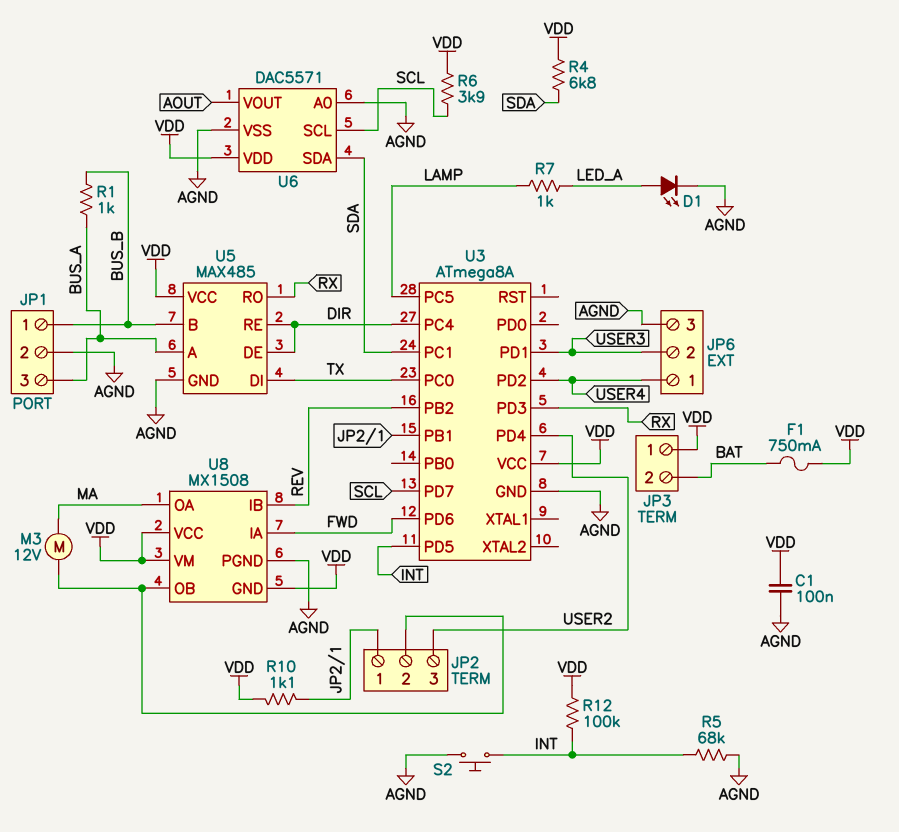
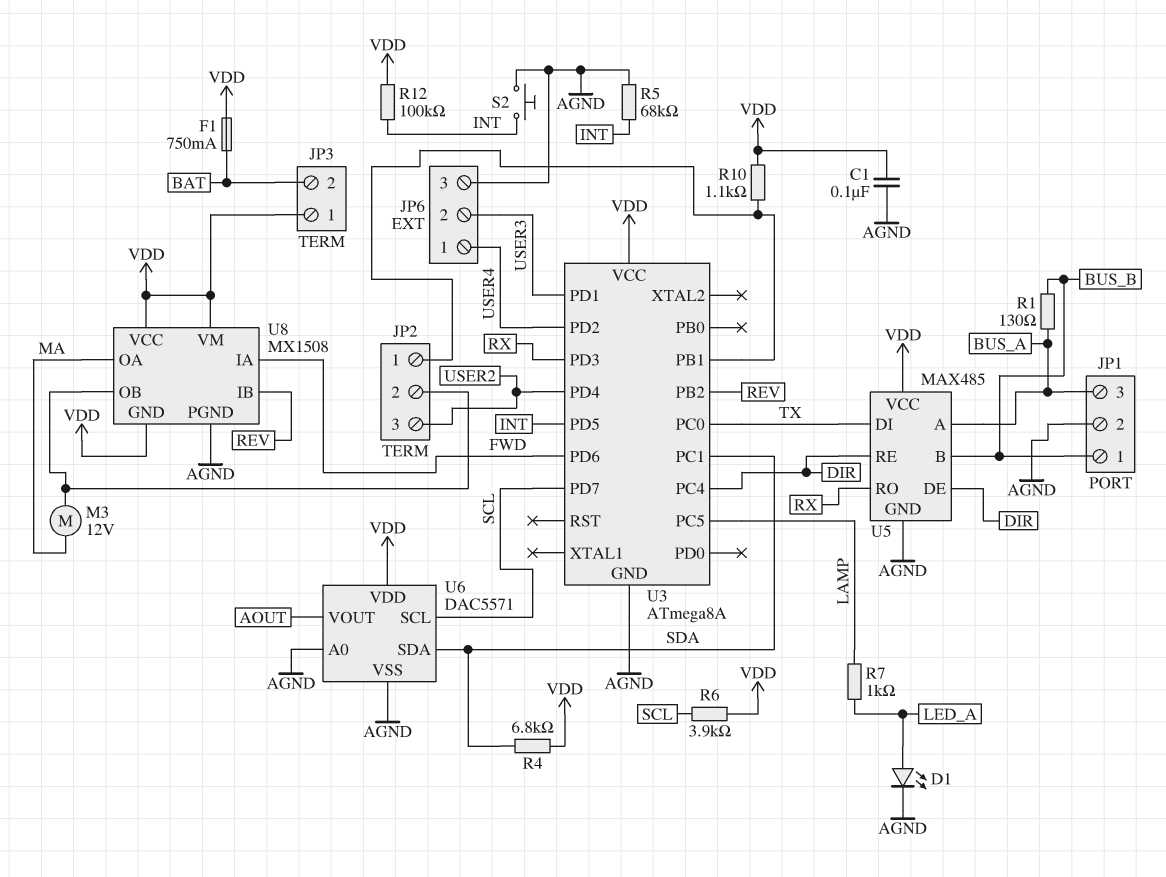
R1: 1k (BUS_A, BUS_B) -> 130 (BUS_A, BUS_B)

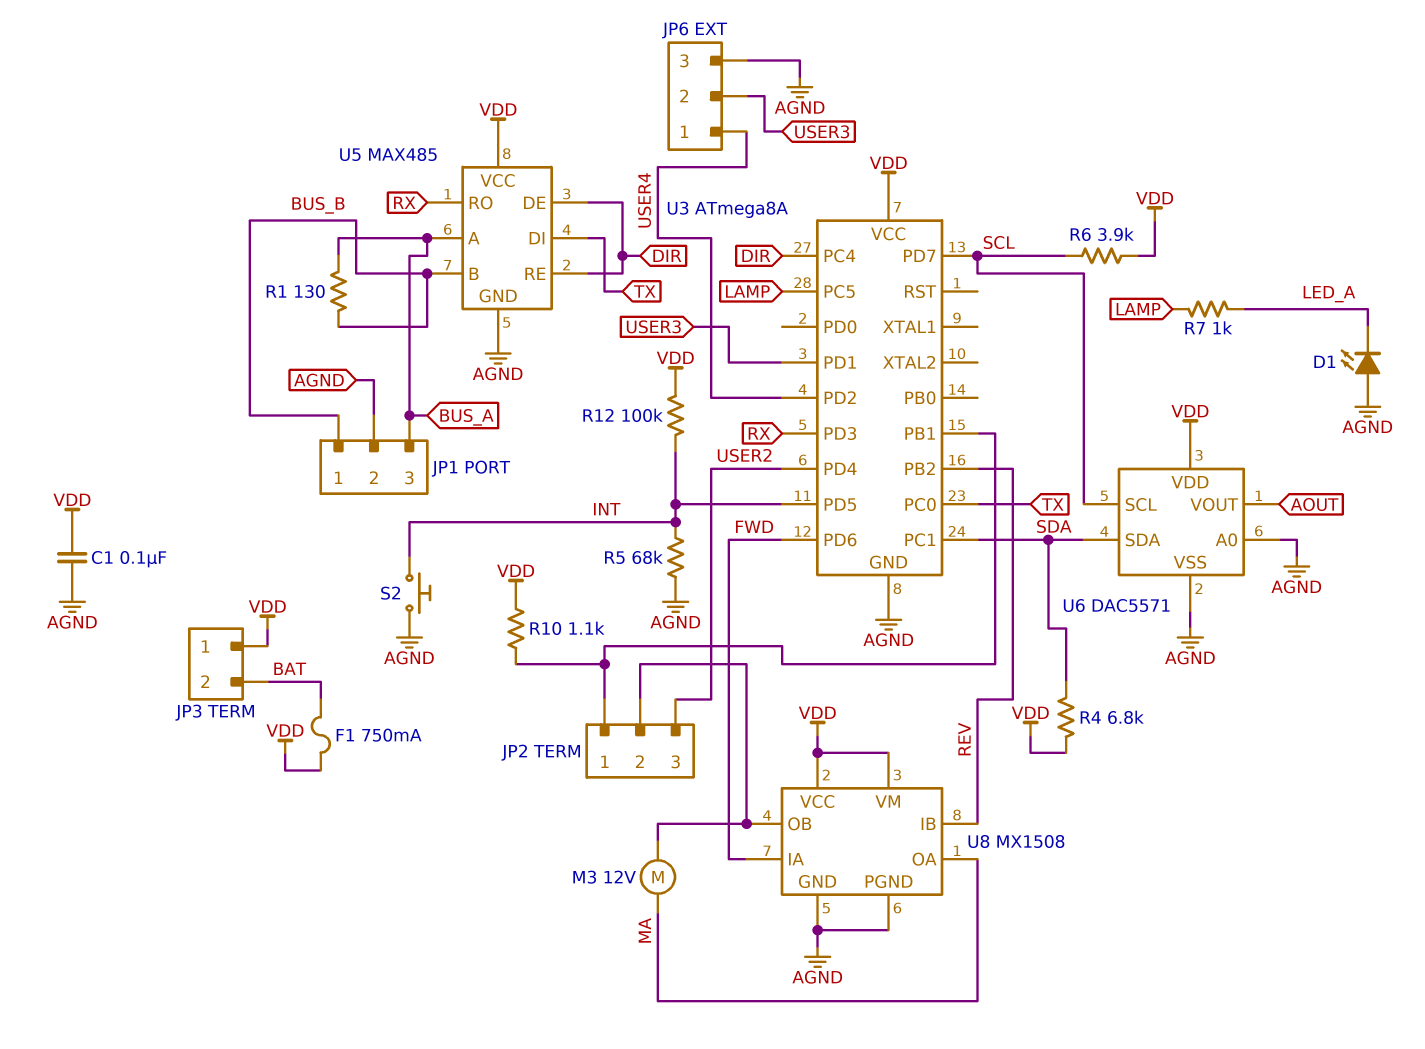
D1: LED (A LED_A, K AGND) -> LED (A AGND, K LED_A)
U8 pin GND: VDD -> AGND

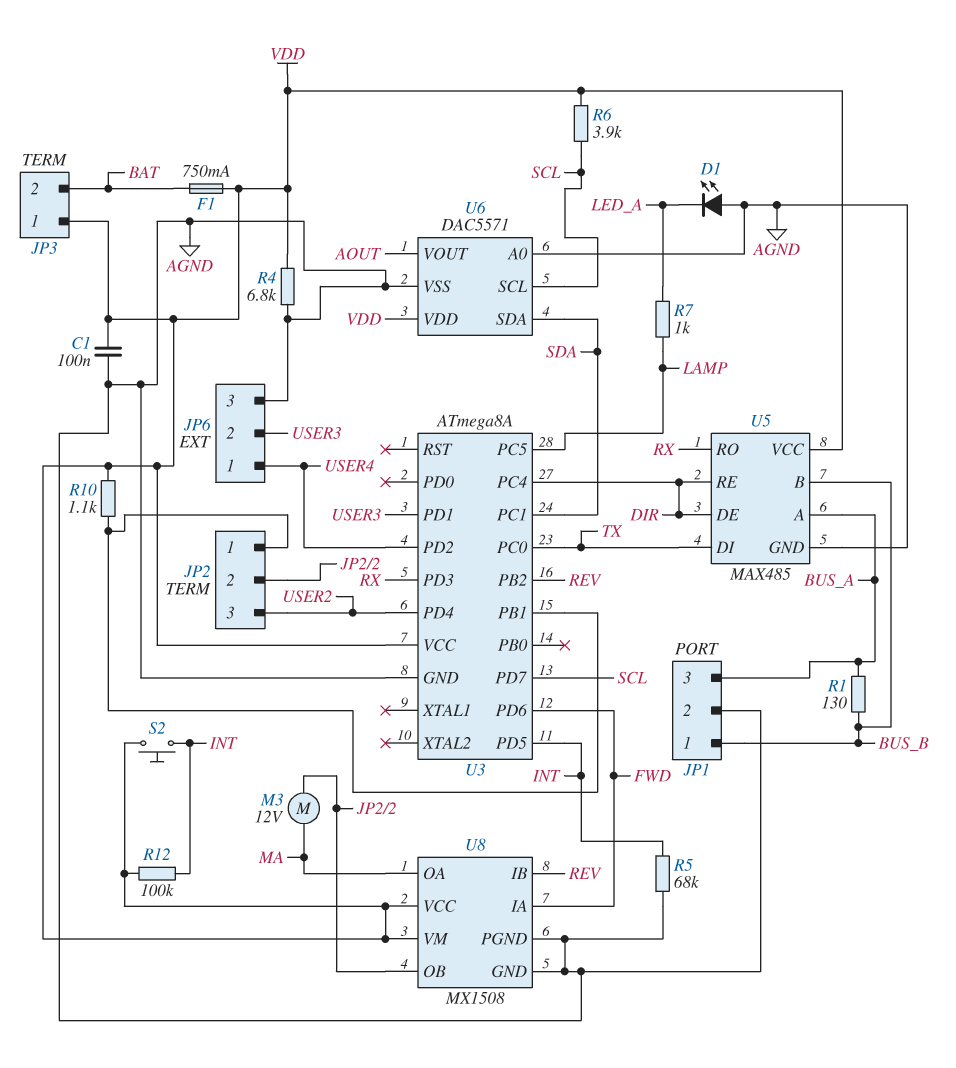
R4: 6.8k (SDA, VDD) -> 6.8k (AGND, VDD)
S2: button (AGND, INT) -> button (INT, VDD)

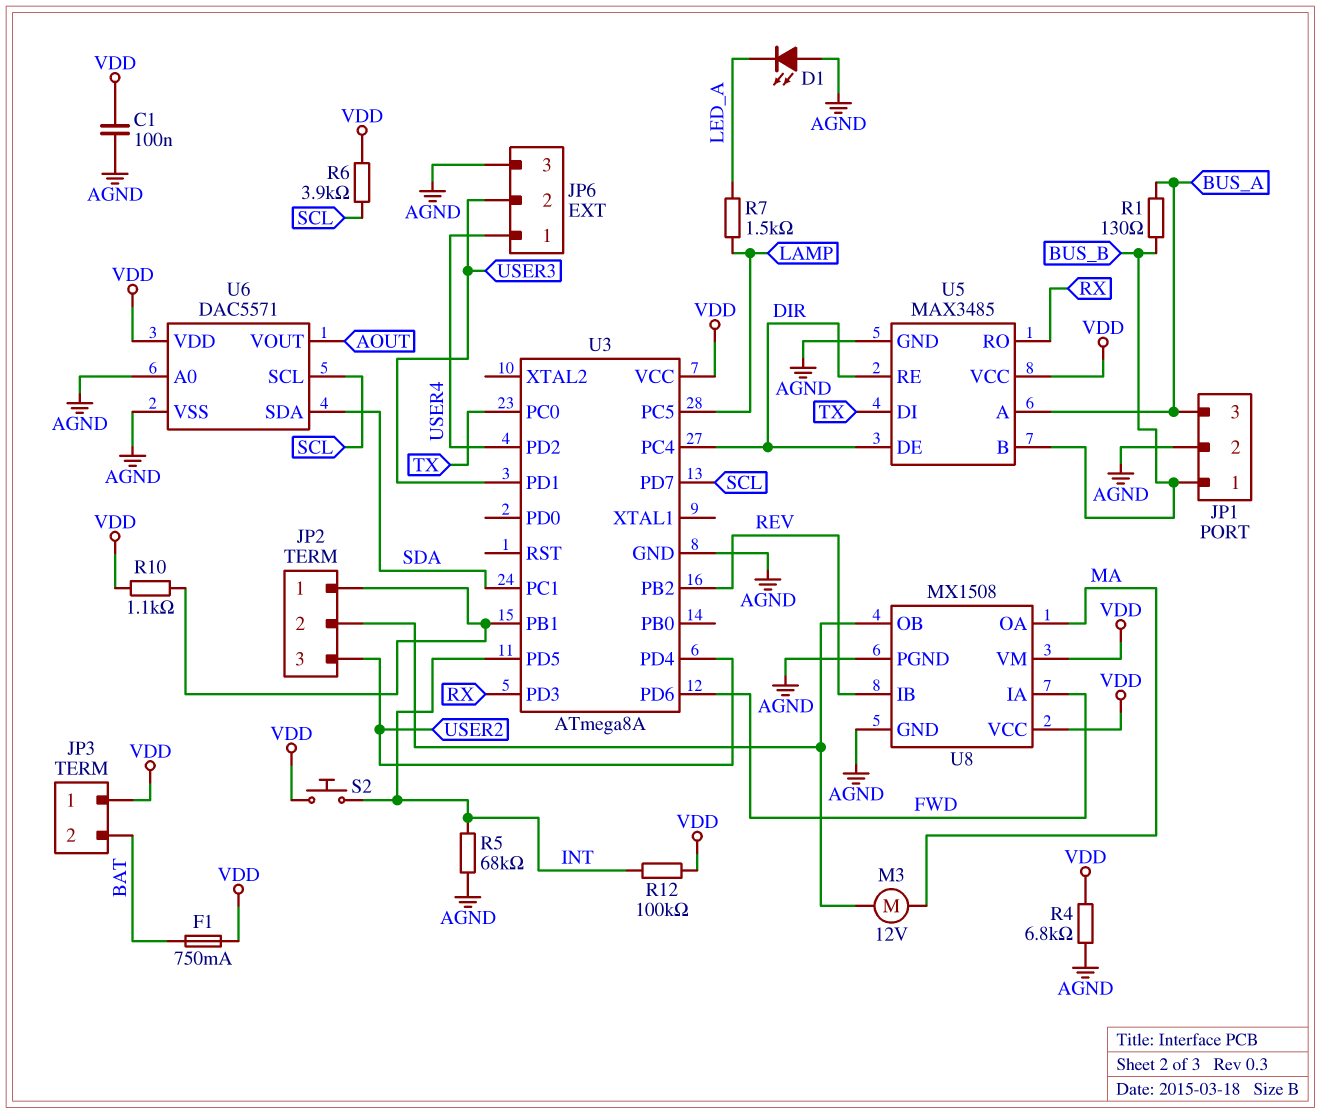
R7: 1k (LAMP, LED_A) -> 1.5k (LAMP, LED_A)
U5: MAX485 -> MAX3485

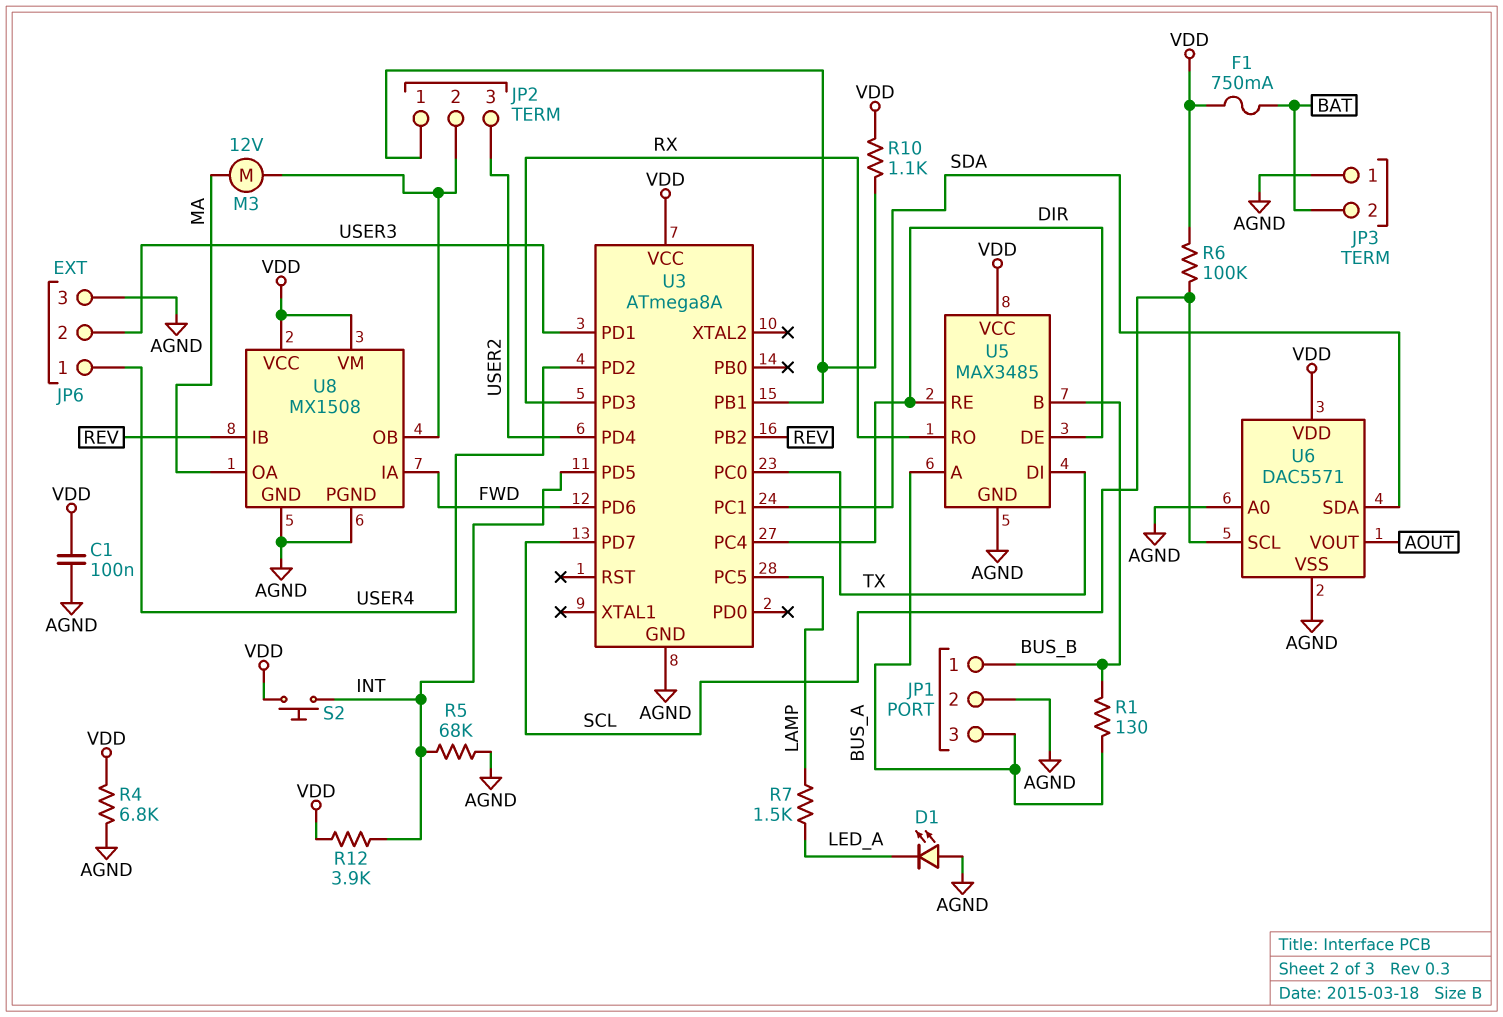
JP3 pin 1: VDD -> AGND
R6: 3.9k (SCL, VDD) -> 100k (SCL, VDD)
R12: 100k (INT, VDD) -> 3.9k (INT, VDD)

